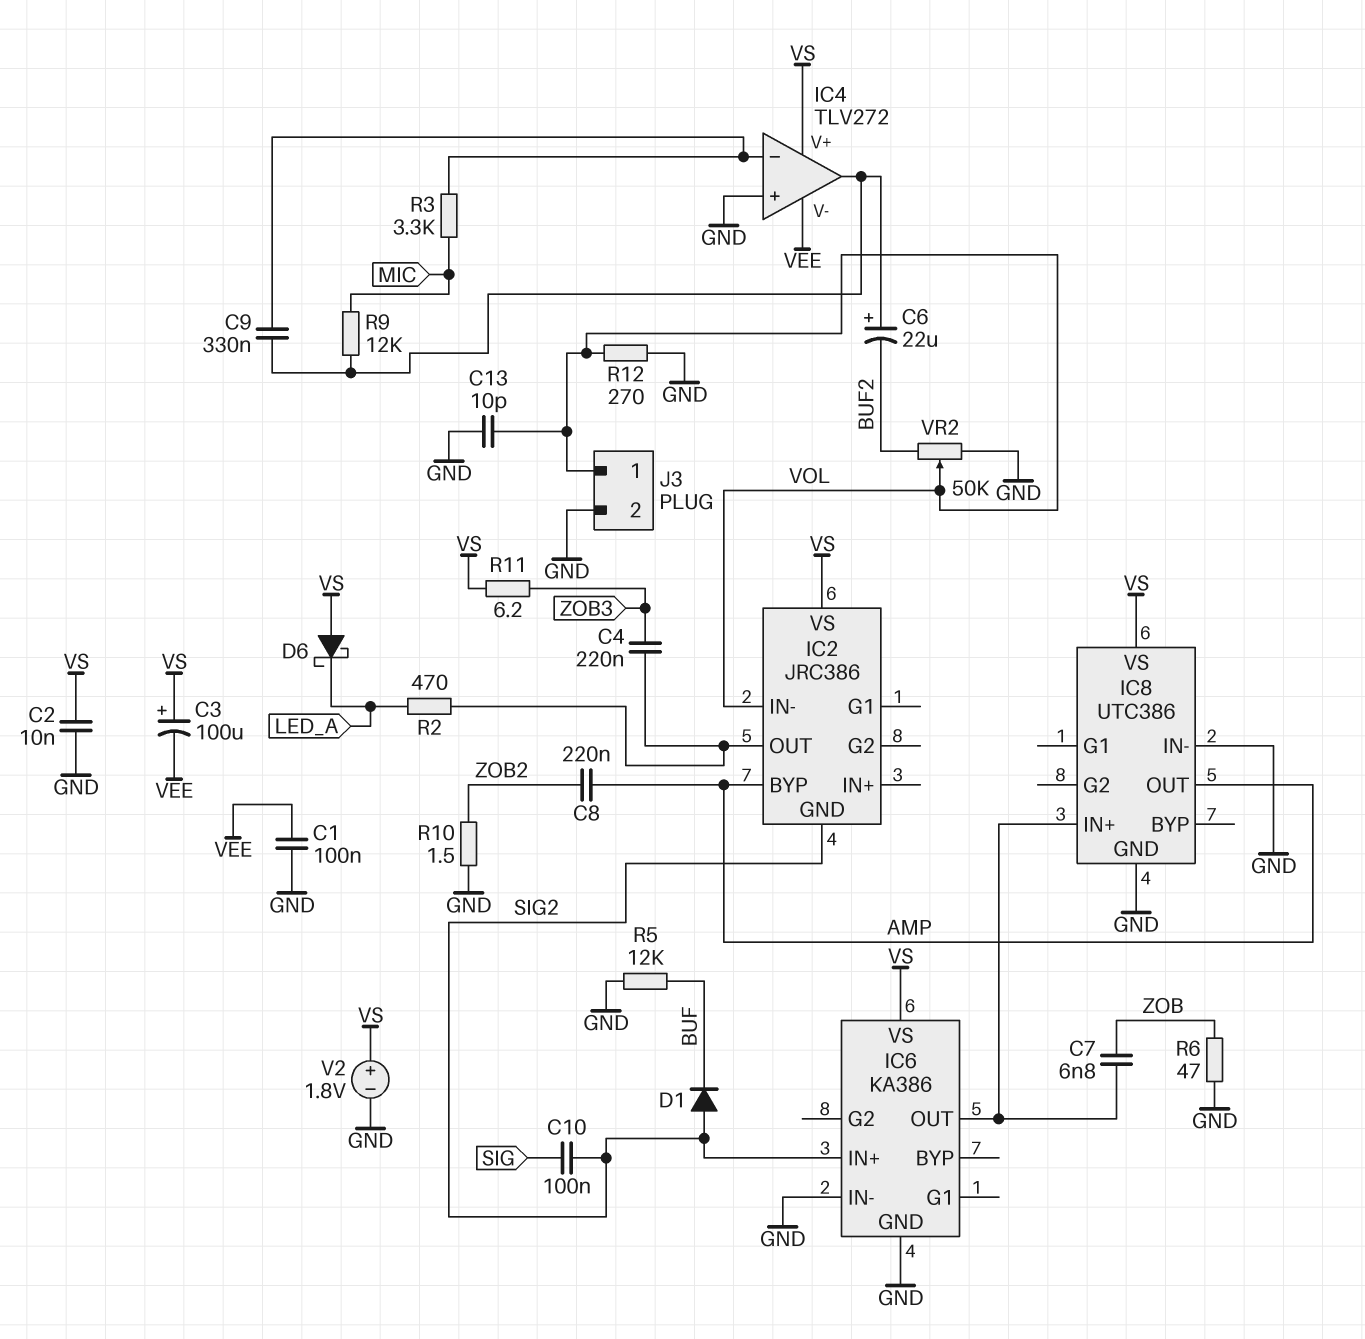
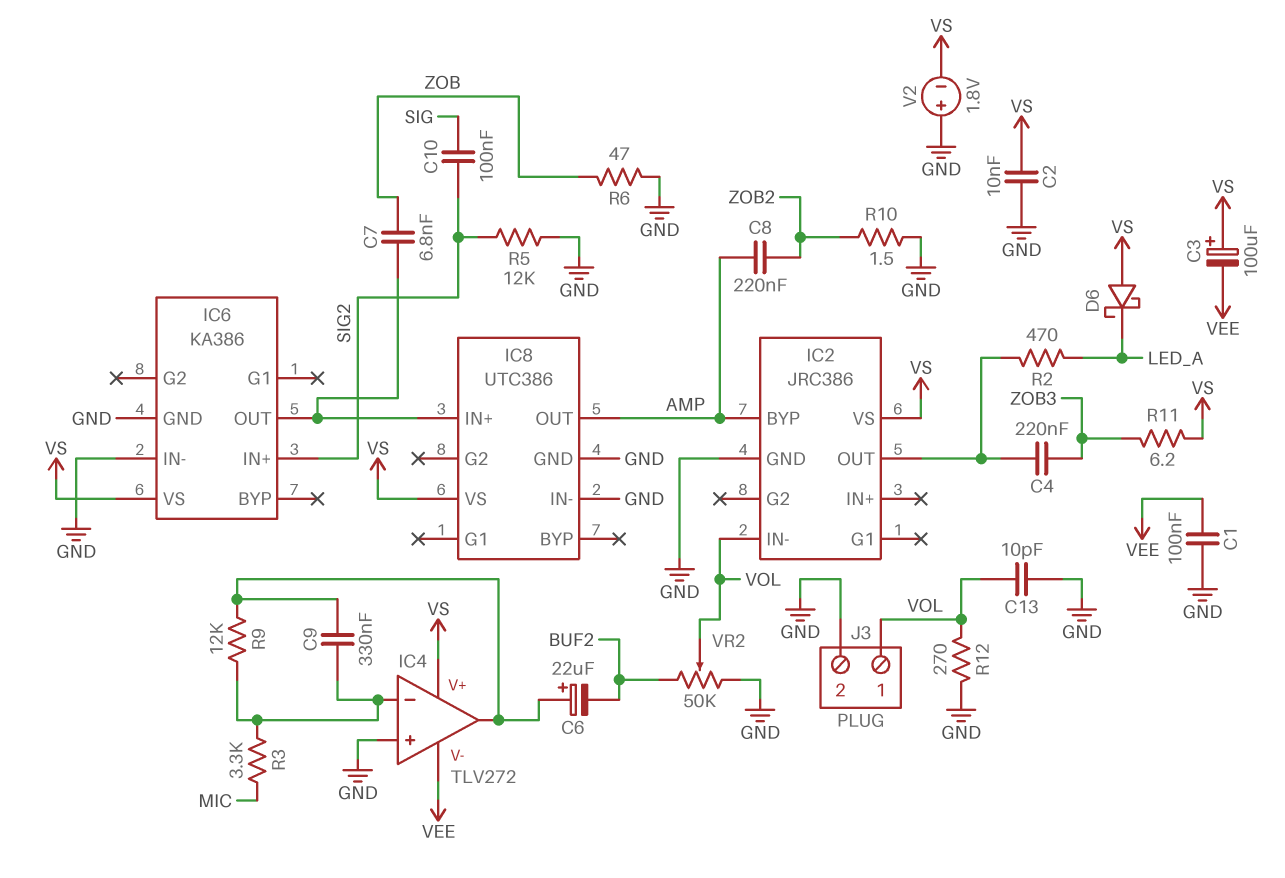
D1: diode (A SIG2, K BUF) -> none
IC2 pin GND: SIG2 -> GND
R5: 12k (BUF, GND) -> 12k (GND, SIG2)
R9: 12k (IC4/out, MIC) -> 12k (IC4/in-, IC4/out)
V2: 1.8V (plus VS, minus GND) -> 1.8V (plus GND, minus VS)

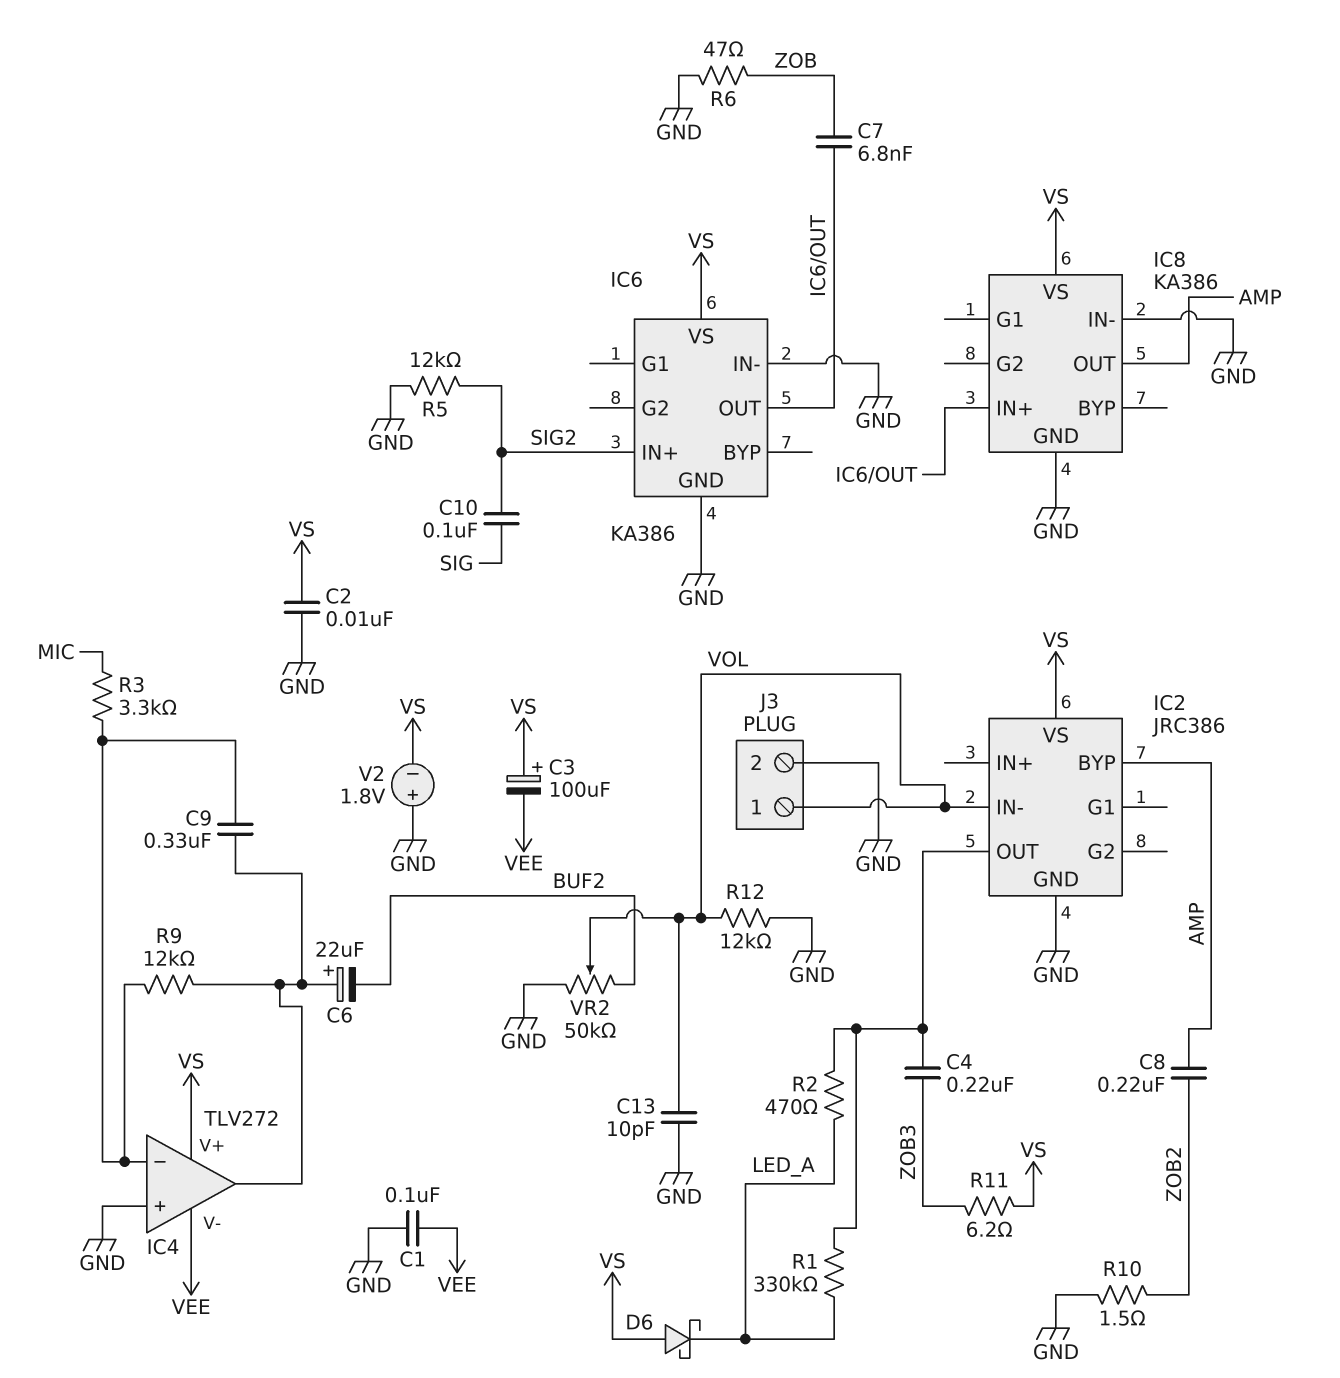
IC8: UTC386 -> KA386
R1: none -> 330k (IC2/OUT, LED_A)
R12: 270 (GND, VOL) -> 12k (GND, VOL)

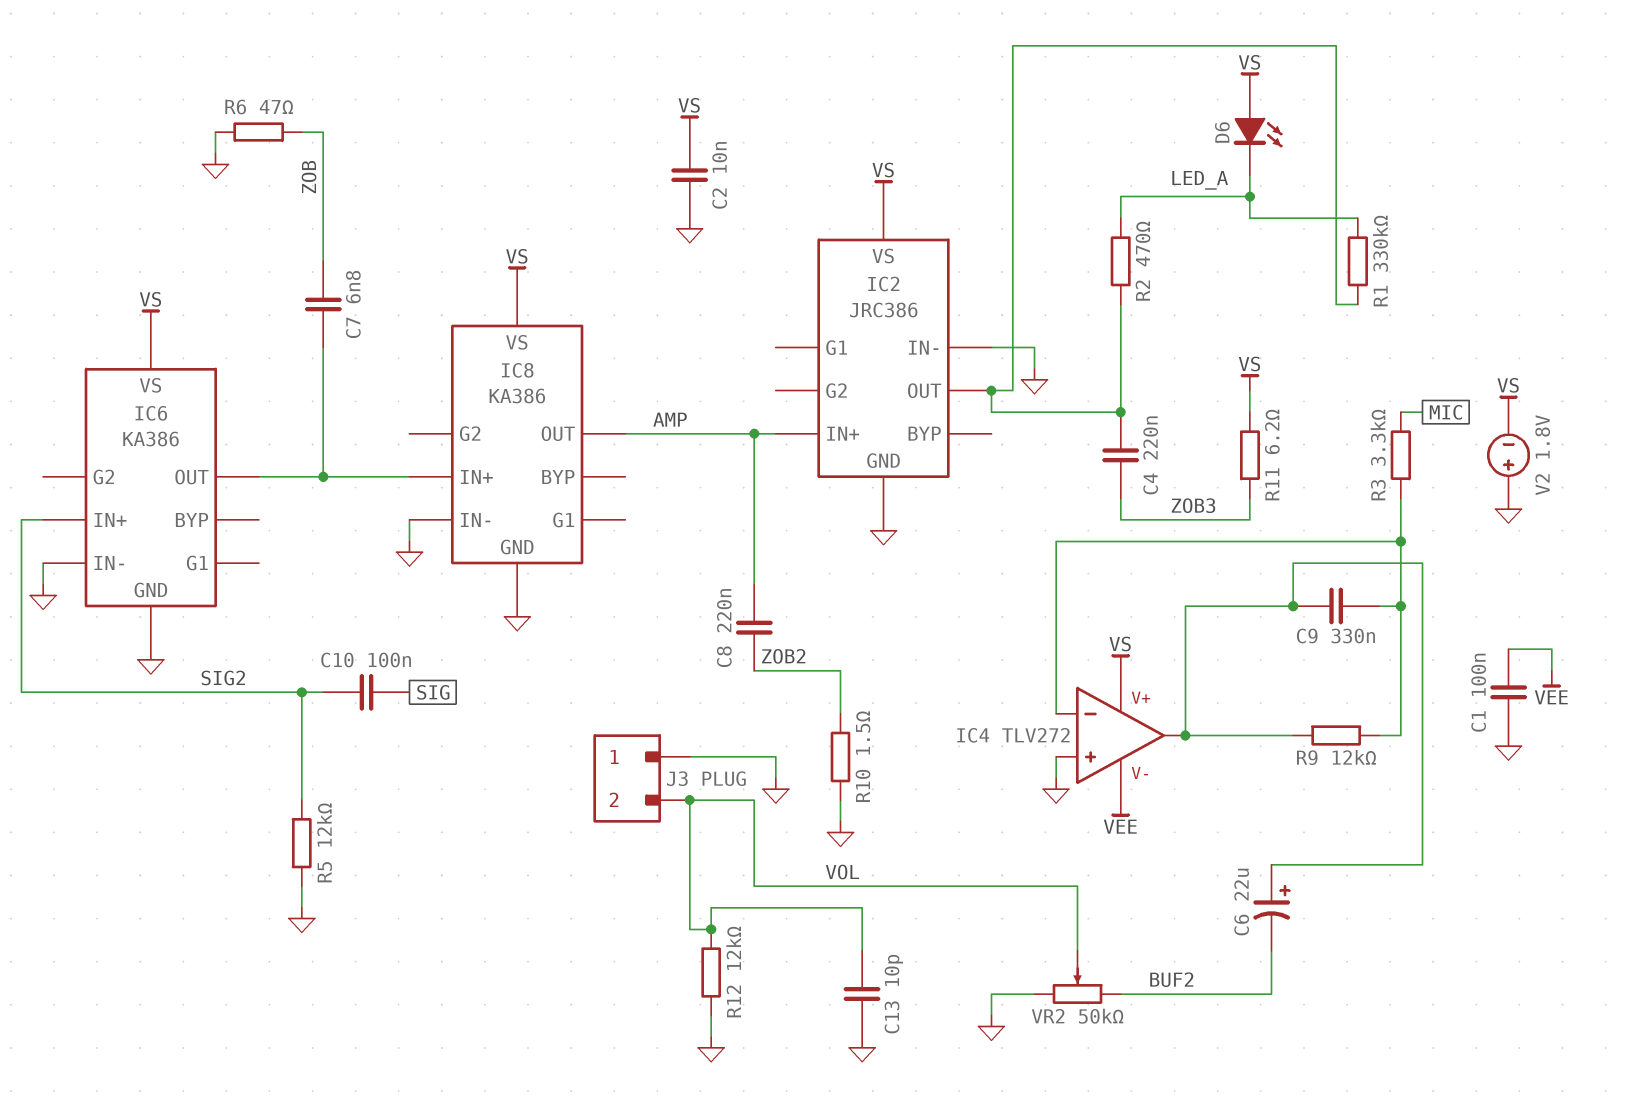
C3: 100uF (plus VS, minus VEE) -> none
D6: schottky (A VS, K LED_A) -> LED (A VS, K LED_A)
IC2 pin BYP: AMP -> none
IC2 pin IN+: none -> AMP
IC2 pin IN-: VOL -> GND
J3 pin 1: VOL -> GND
J3 pin 2: GND -> VOL

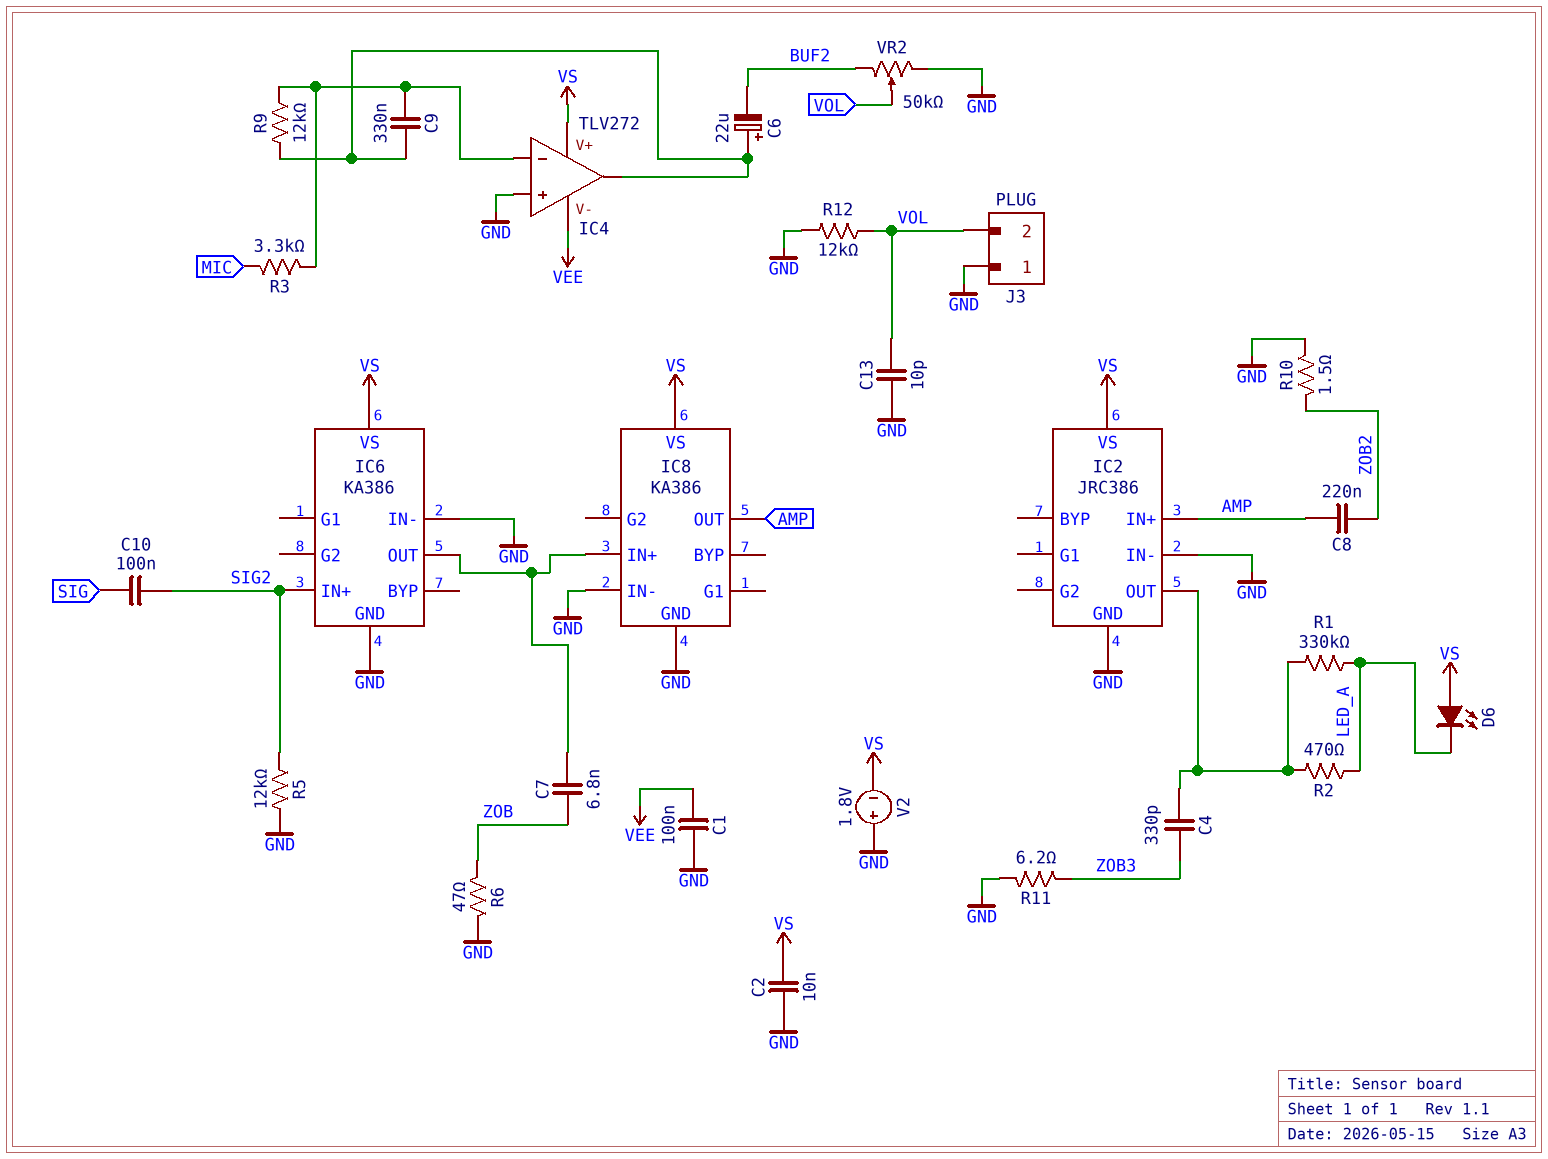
C4: 220nF (IC2/OUT, ZOB3) -> 330pF (IC2/OUT, ZOB3)
R11: 6.2 (VS, ZOB3) -> 6.2 (GND, ZOB3)

